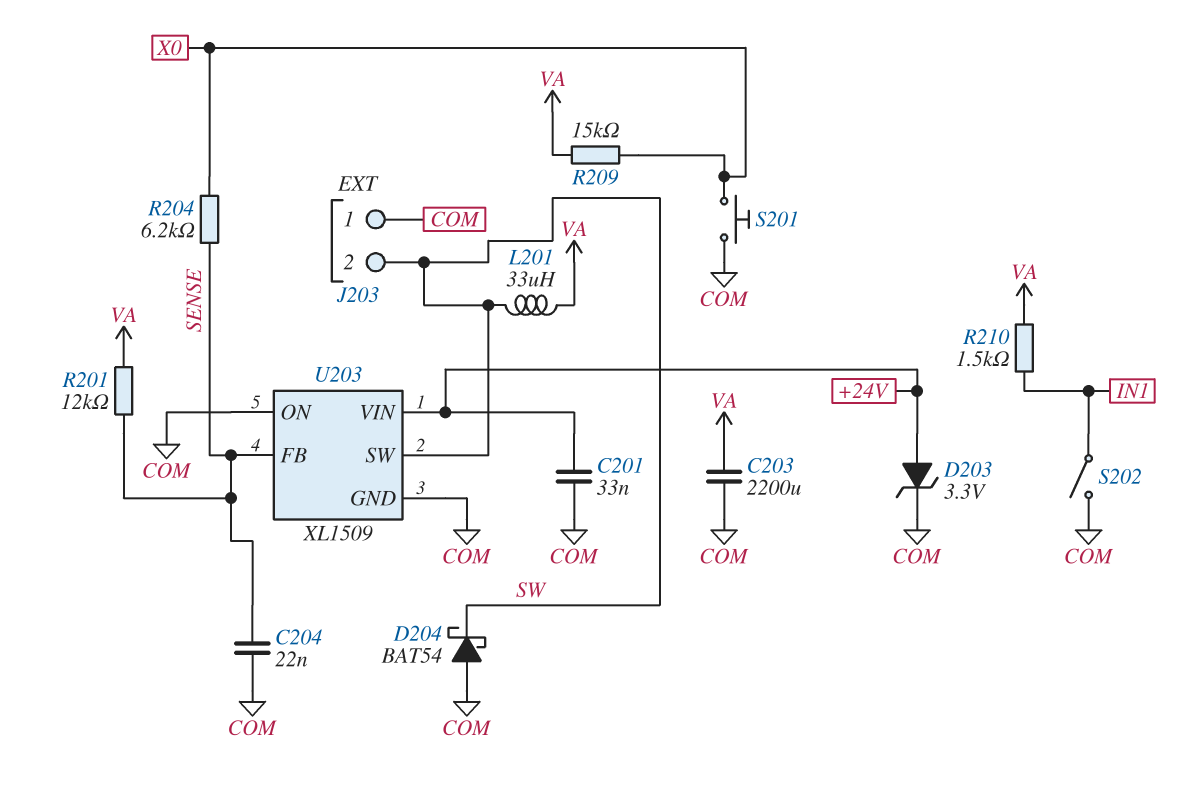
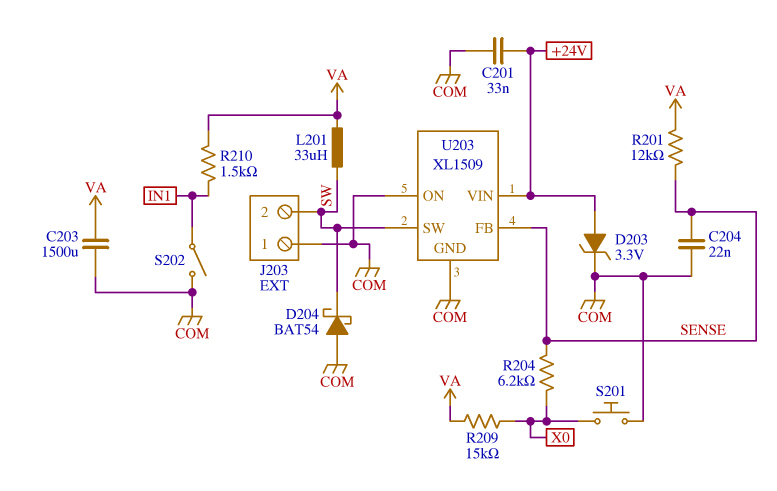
C203: 2200uF (COM, VA) -> 1500uF (COM, VA)

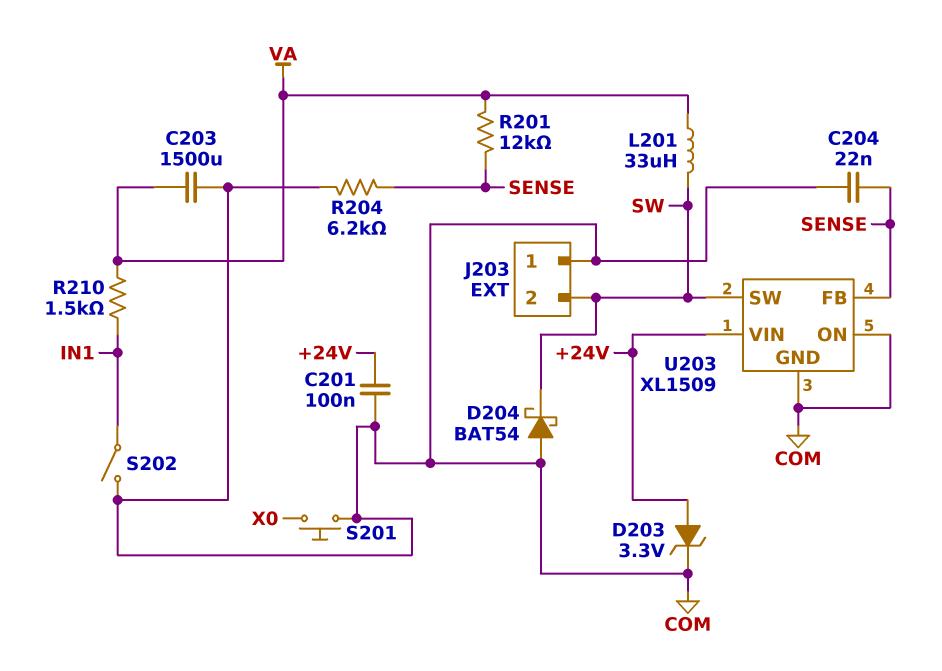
C201: 33nF (+24V, COM) -> 100nF (+24V, COM)
R204: 6.2k (SENSE, X0) -> 6.2k (COM, SENSE)
R209: 15k (VA, X0) -> none

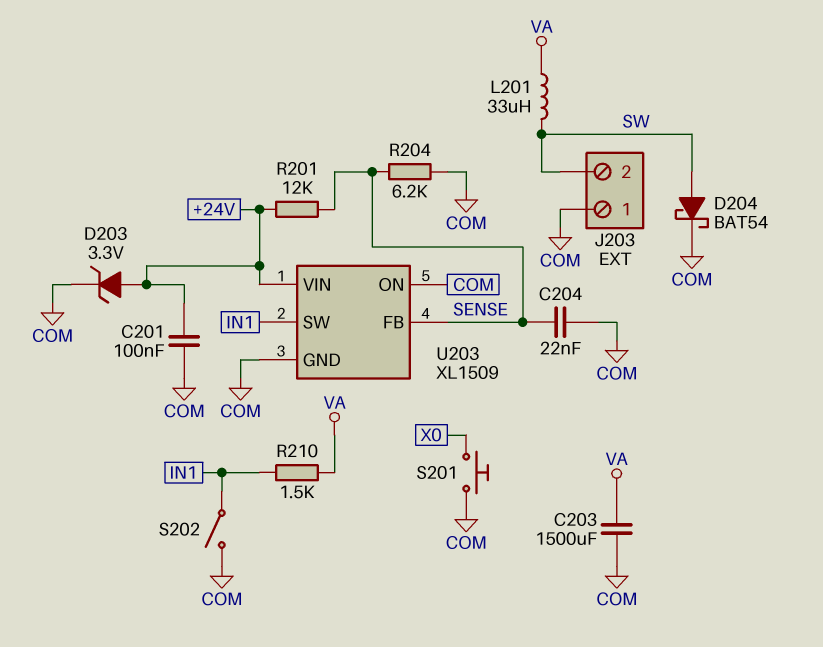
D204: schottky BAT54 (A COM, K SW) -> schottky BAT54 (A SW, K COM)
R201: 12k (SENSE, VA) -> 12k (+24V, SENSE)
U203 pin SW: SW -> IN1

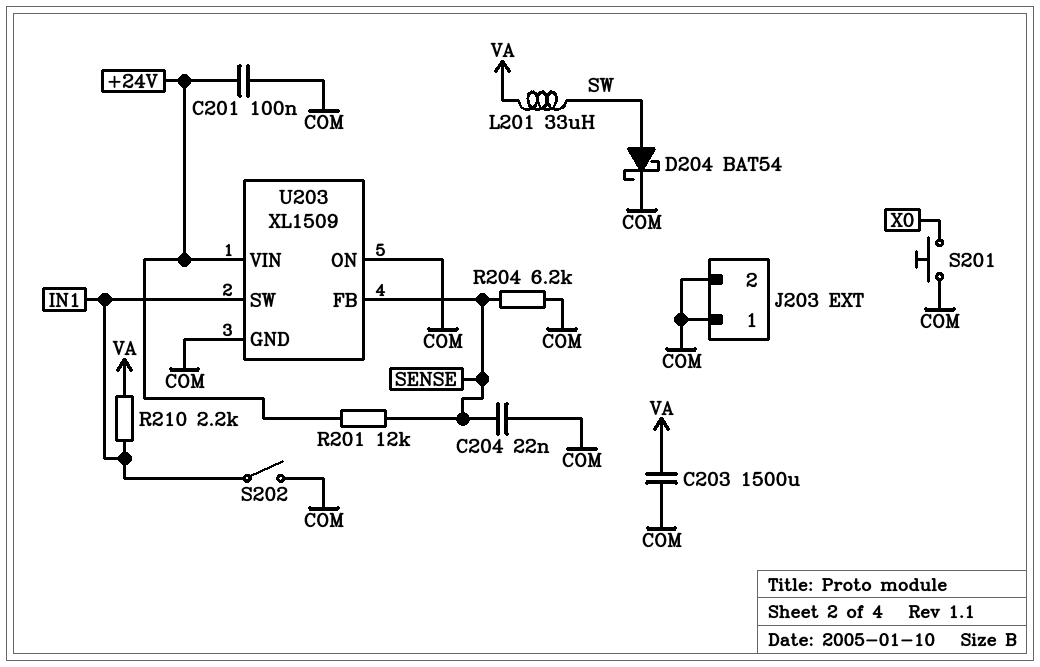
D203: zener 3.3V (A +24V, K COM) -> none
J203 pin 2: SW -> COM
R210: 1.5k (IN1, VA) -> 2.2k (IN1, VA)

